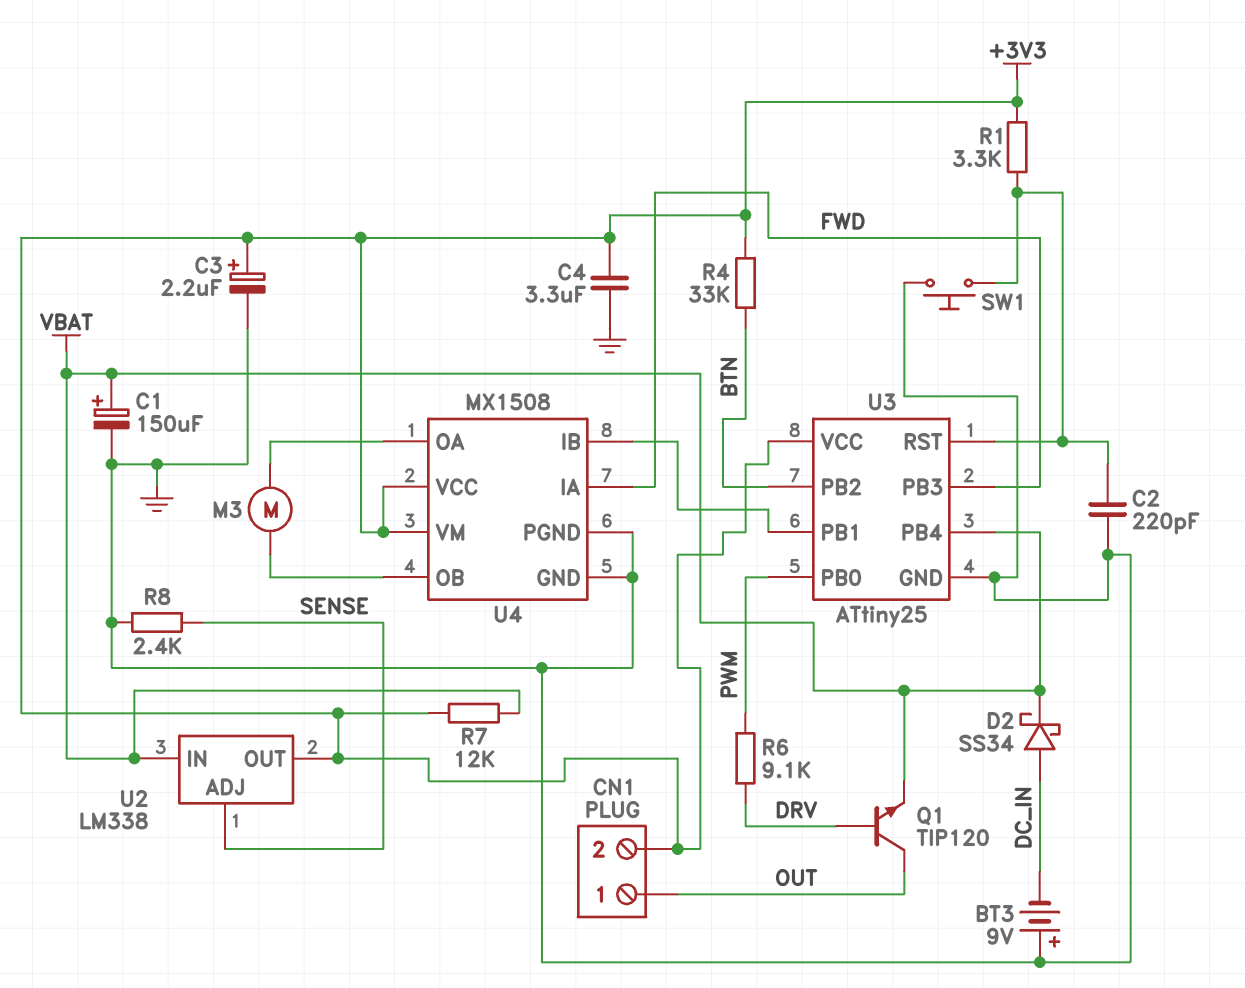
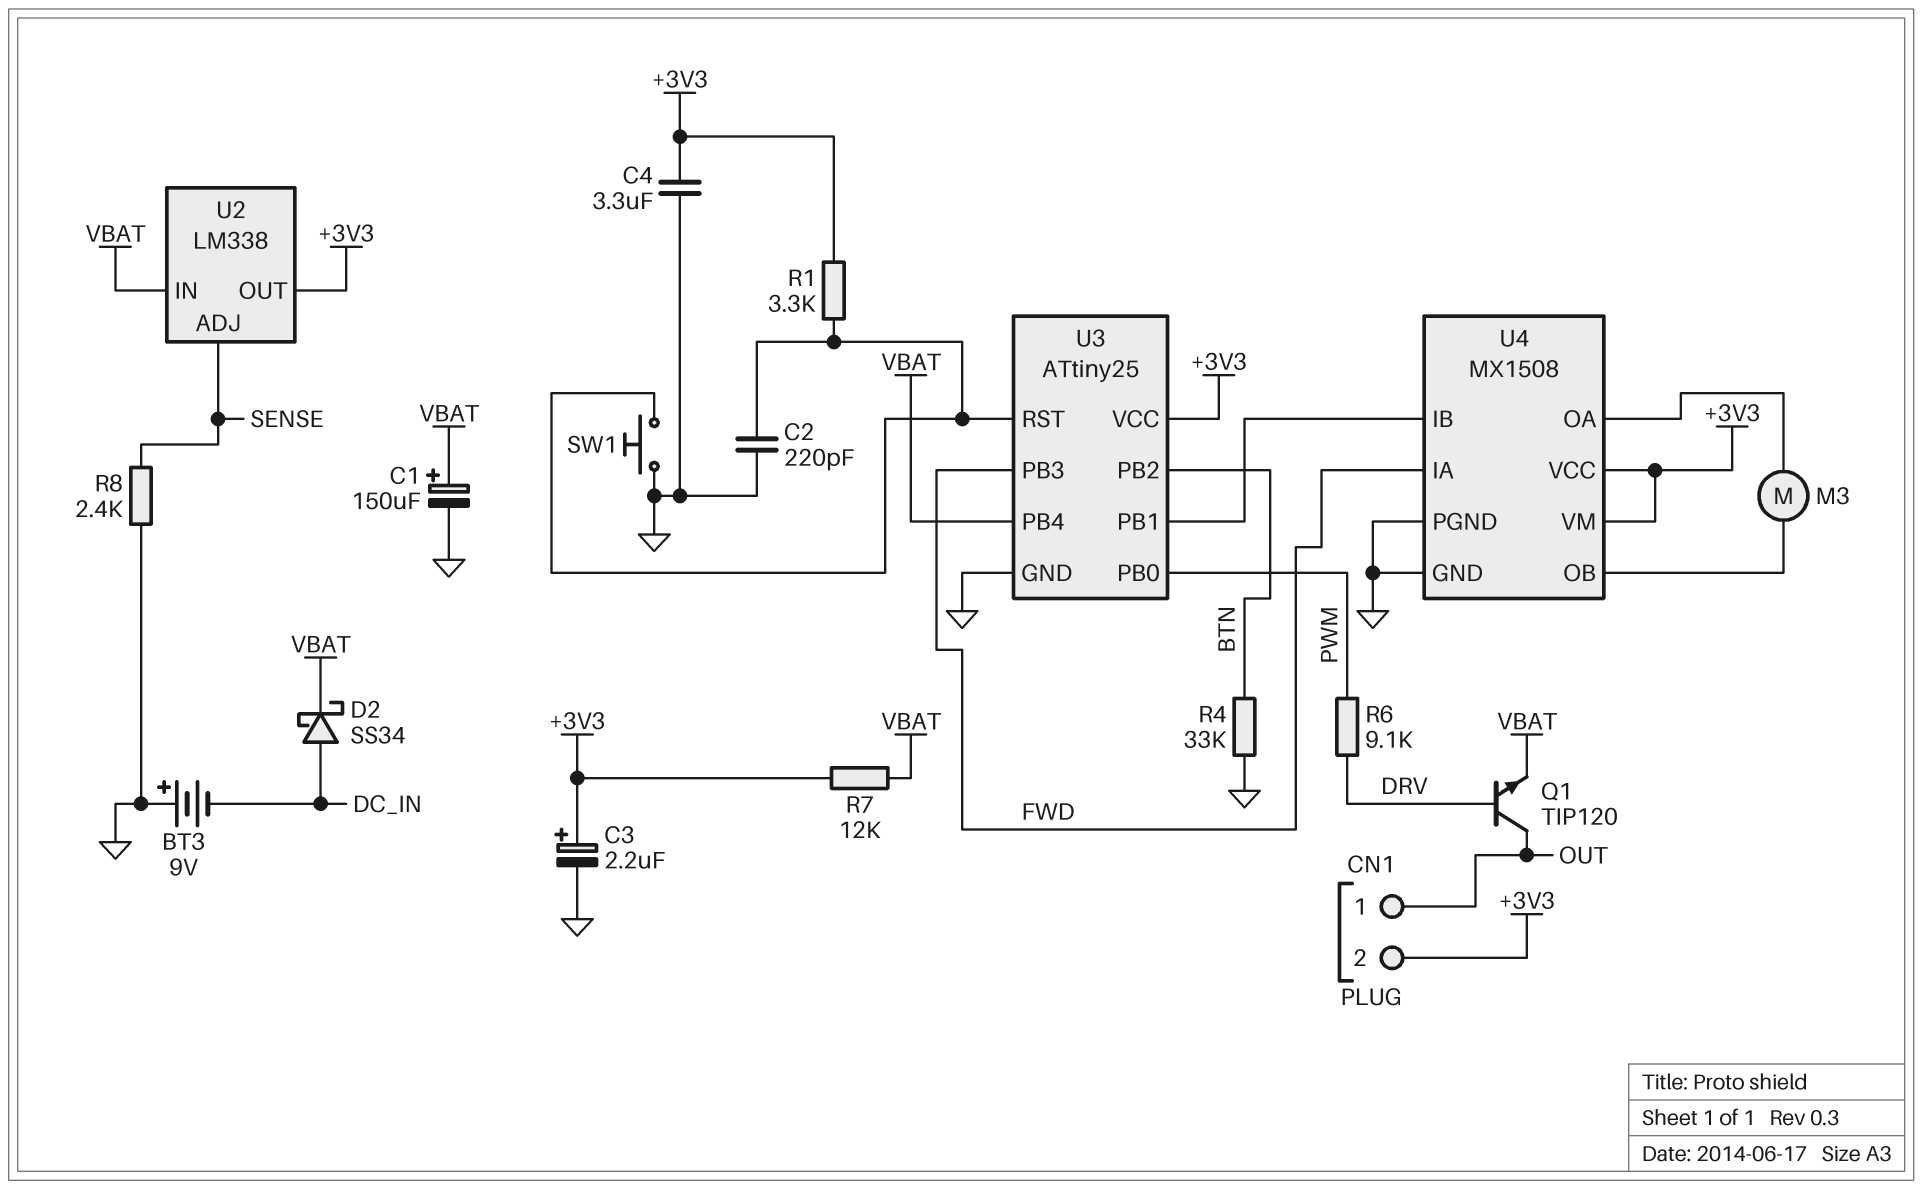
R4: 33k (+3V3, BTN) -> 33k (BTN, GND)

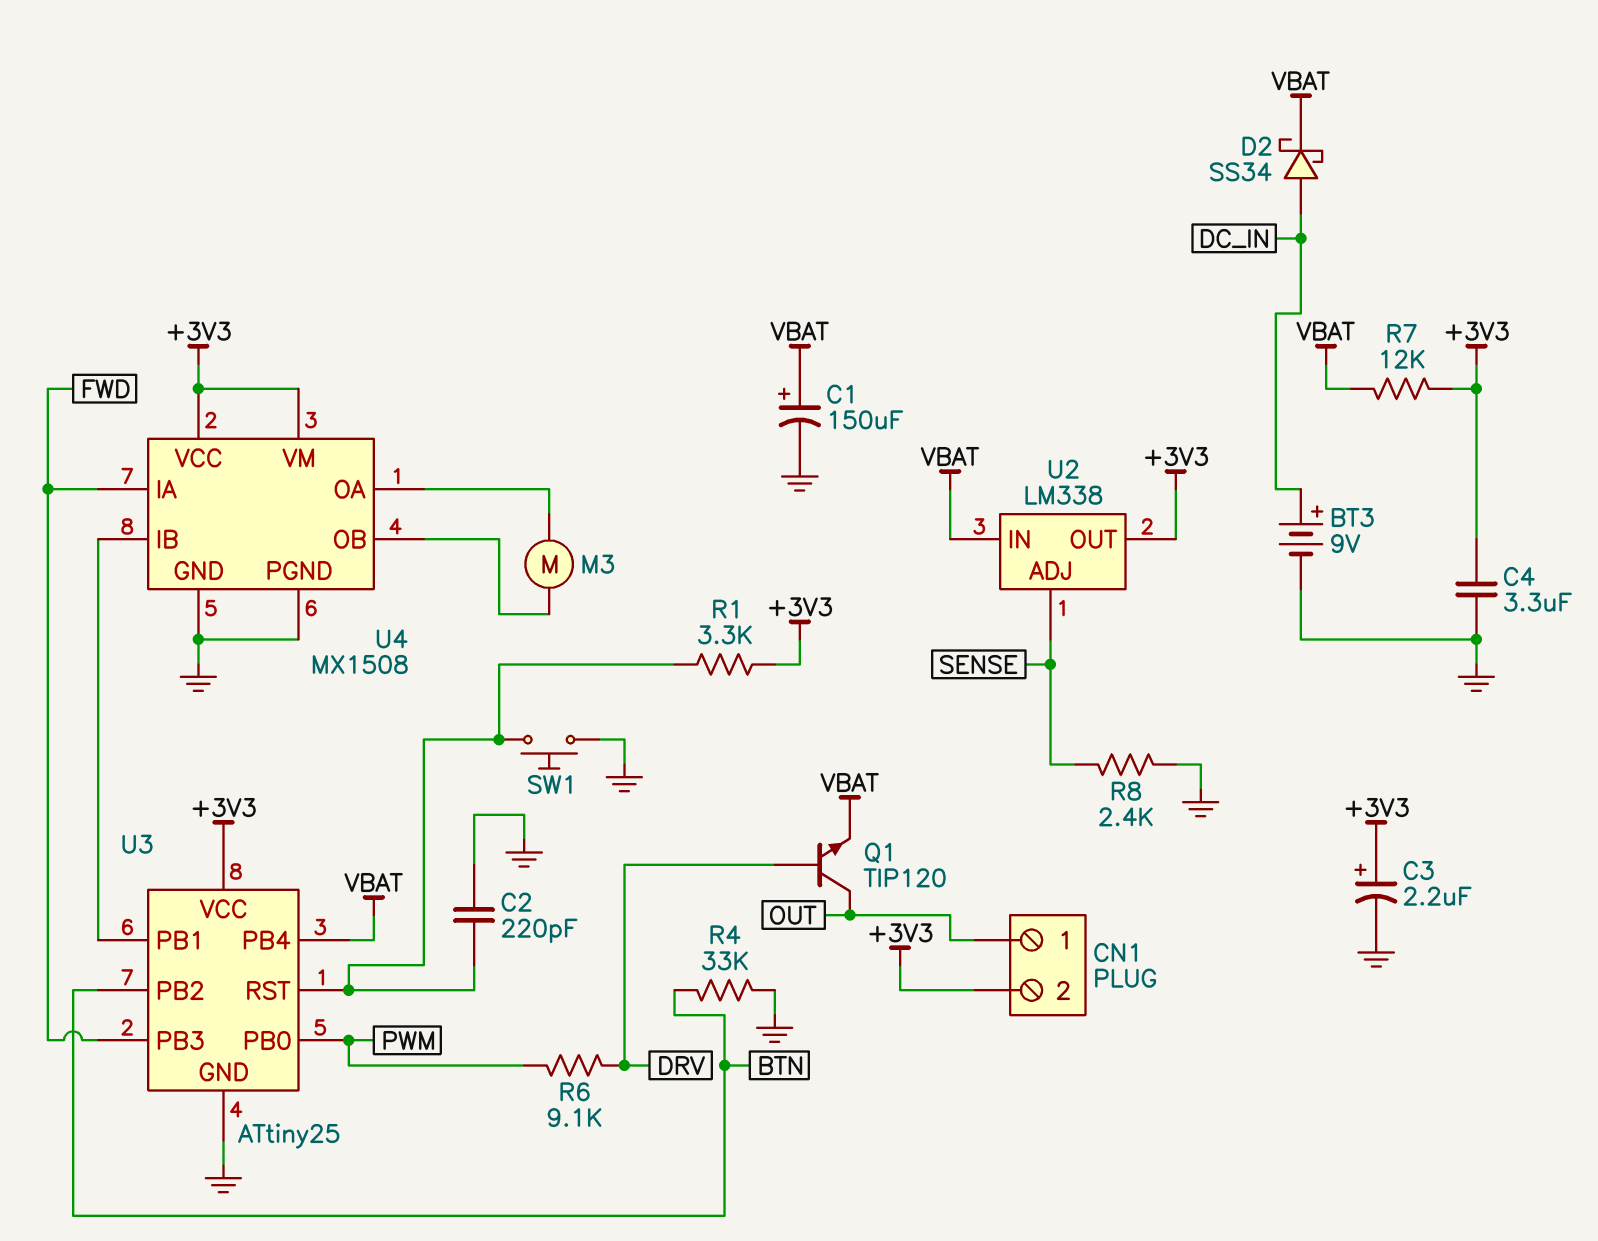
BT3: 9V (plus GND, minus DC_IN) -> 9V (plus DC_IN, minus GND)

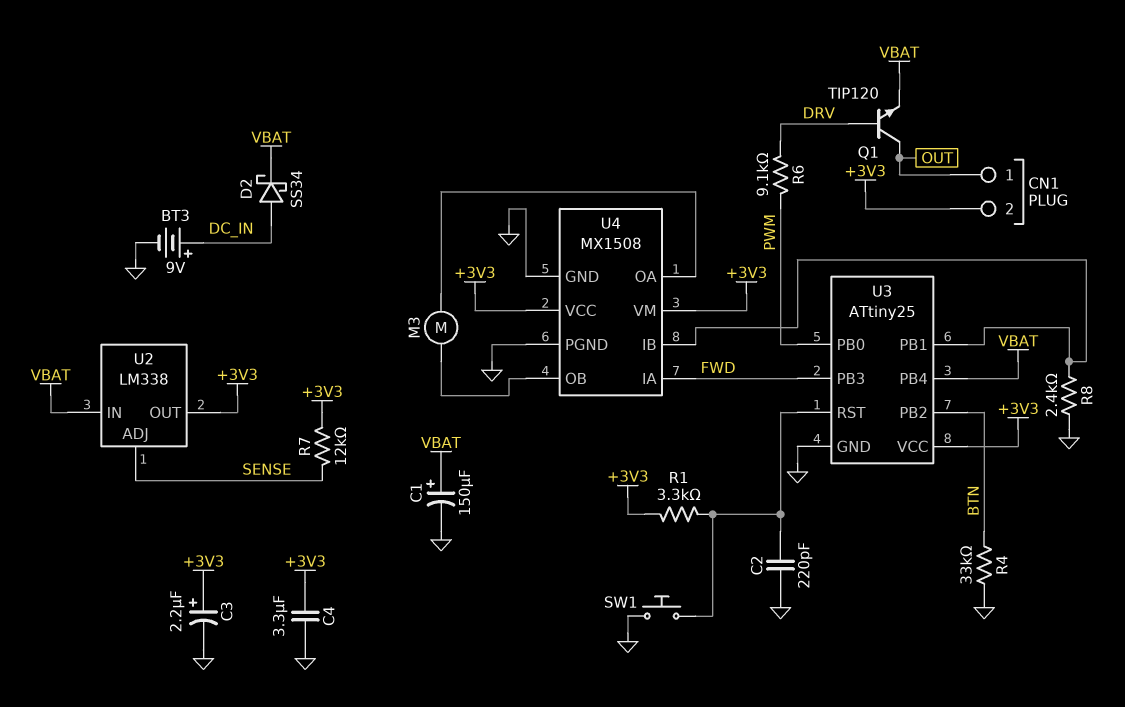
R7: 12k (+3V3, VBAT) -> 12k (+3V3, SENSE)
R8: 2.4k (GND, SENSE) -> 2.4k (GND, U3/PB1)

